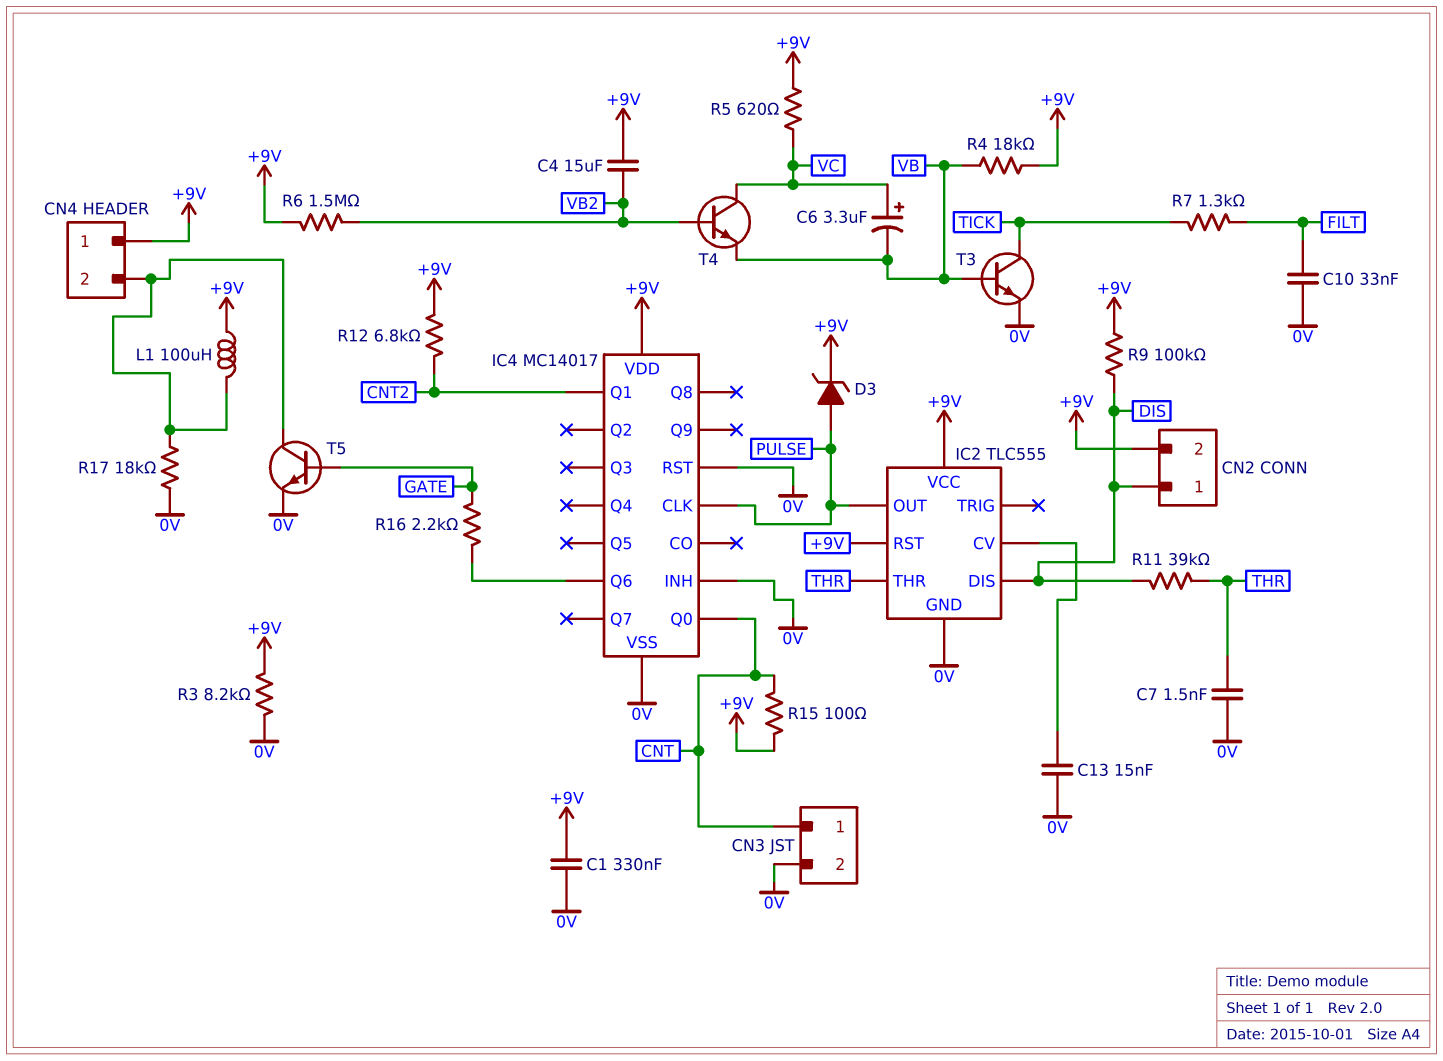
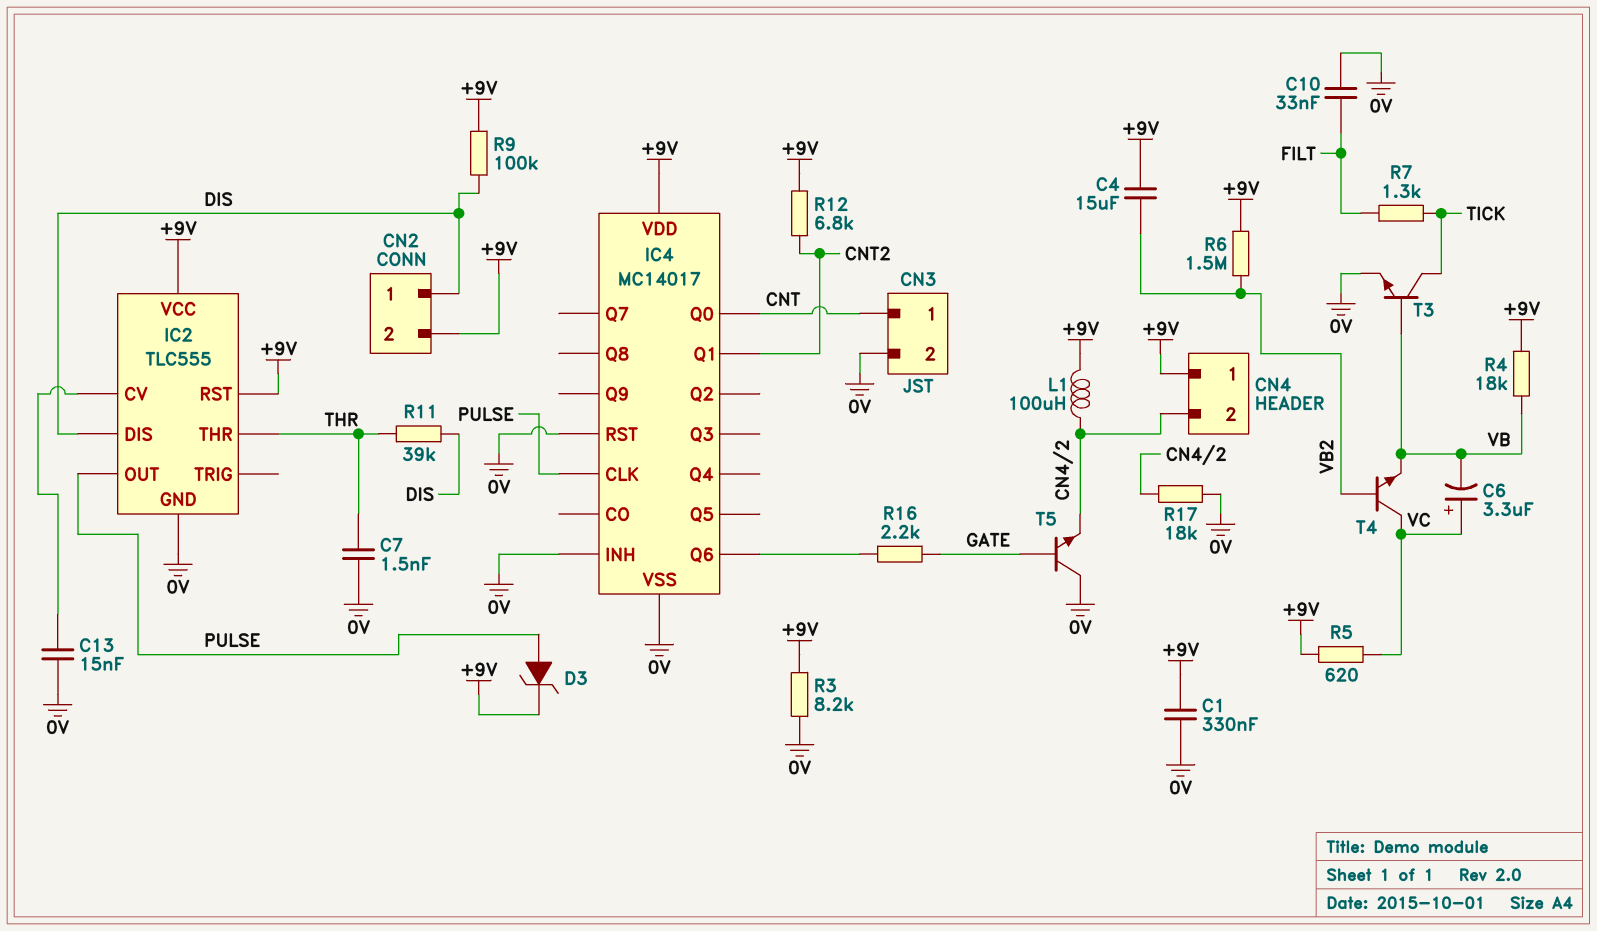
R15: 100 (+9V, CNT) -> none
T5: NPN (B GATE, C CN4/2, E 0V) -> NPN (B GATE, C 0V, E CN4/2)

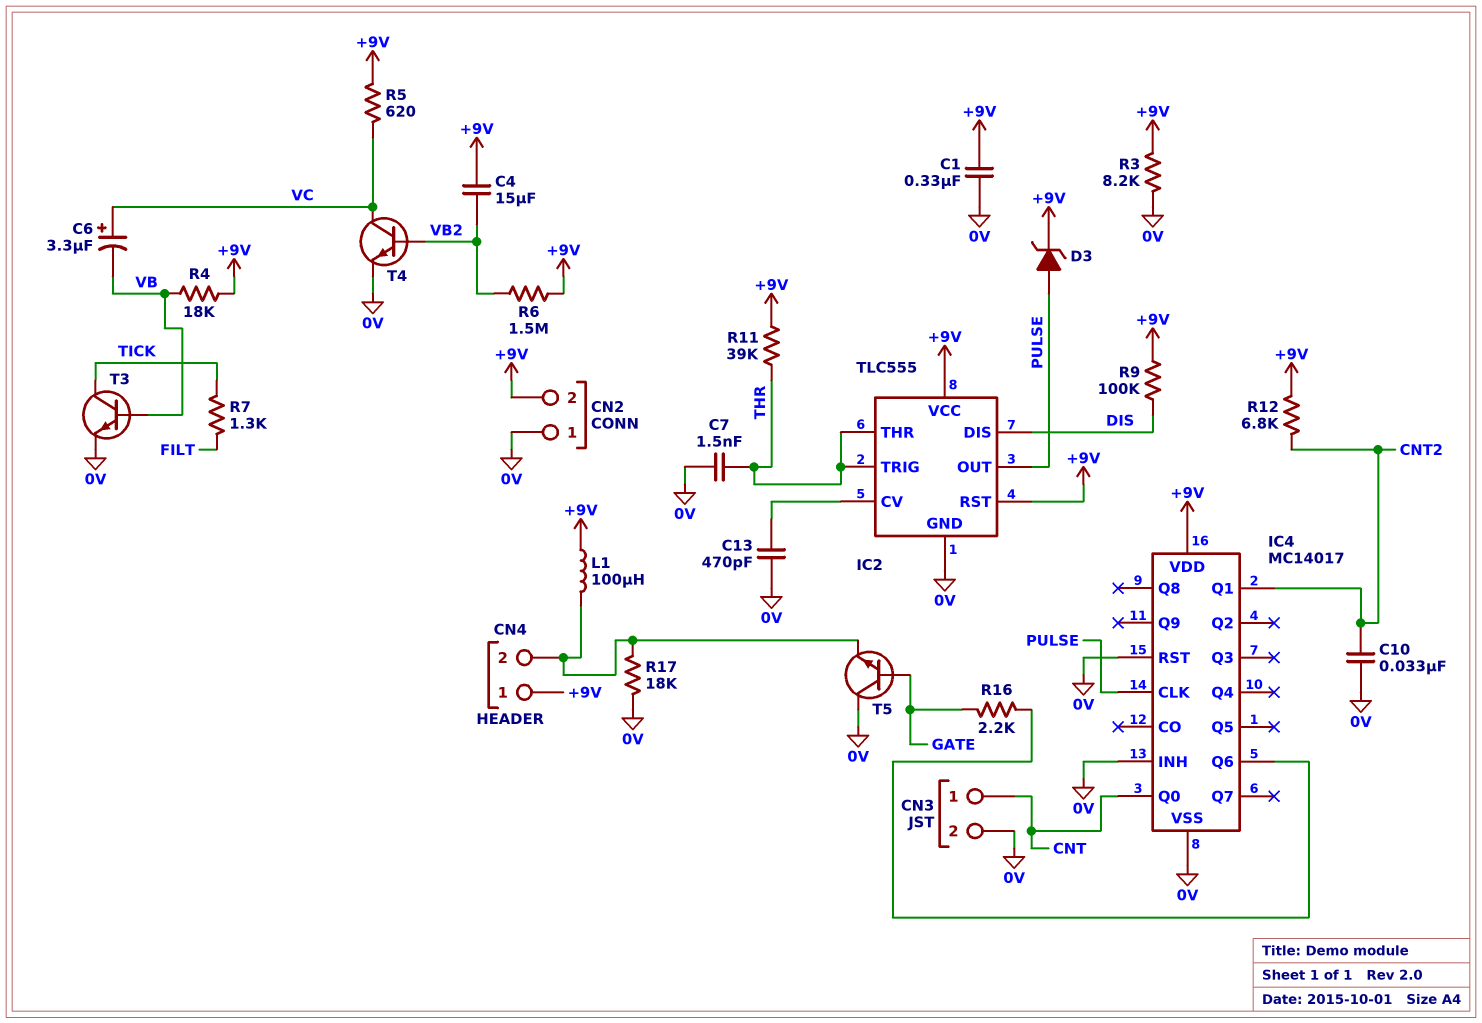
C10: 33nF (0V, FILT) -> 33nF (0V, CNT2)
C13: 15nF (0V, IC2/CV) -> 470pF (0V, IC2/CV)
CN2 pin 1: DIS -> 0V
IC2 pin TRIG: none -> THR
R11: 39k (DIS, THR) -> 39k (+9V, THR)
T4: NPN (B VB2, C VC, E VB) -> NPN (B VB2, C VC, E 0V)

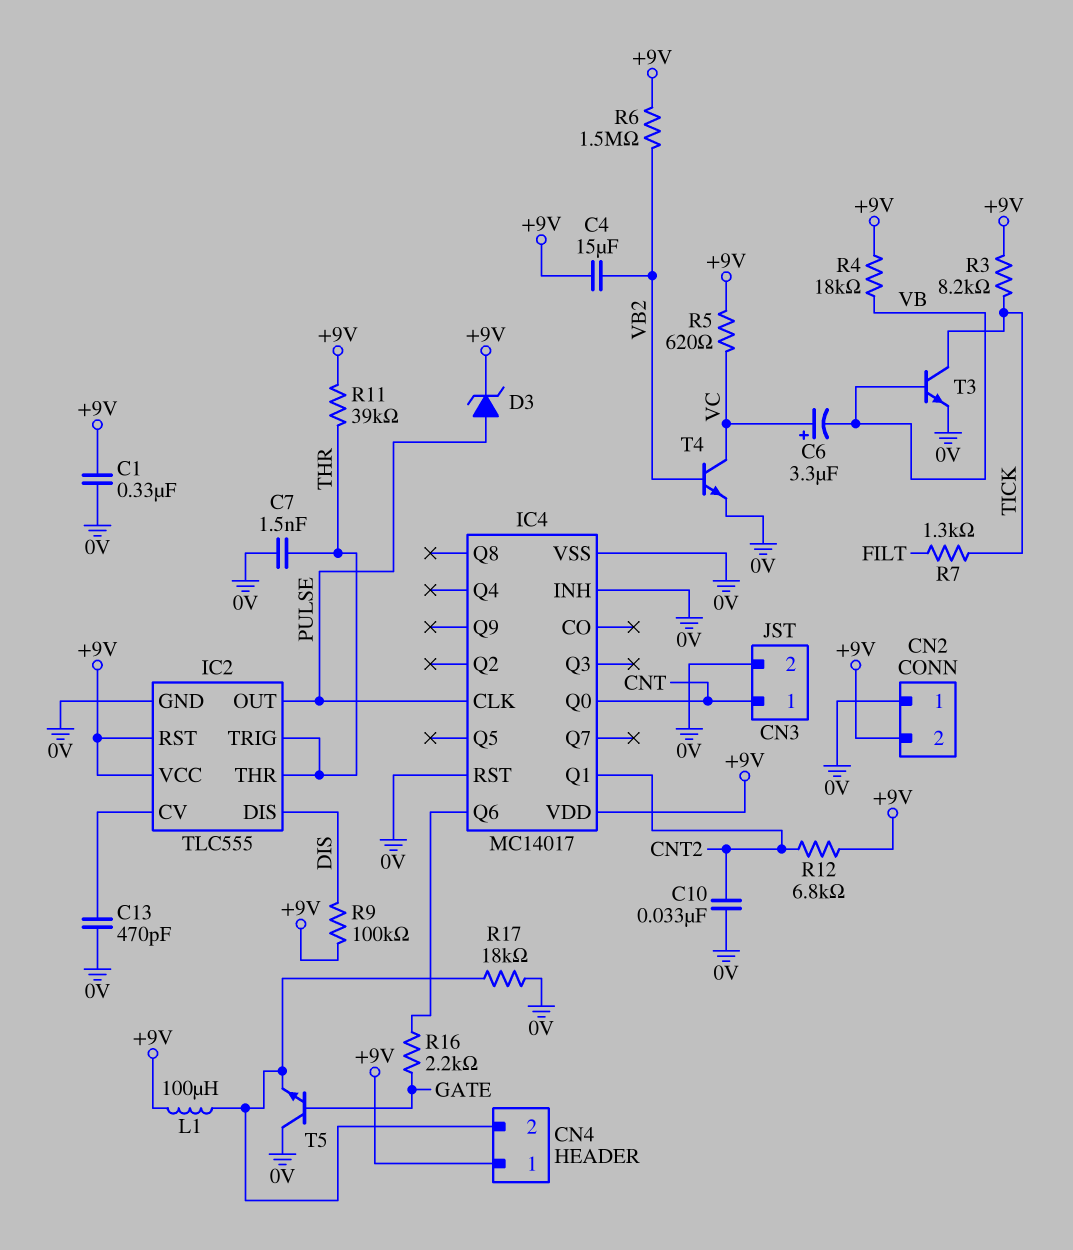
R3: 8.2k (+9V, 0V) -> 8.2k (+9V, TICK)

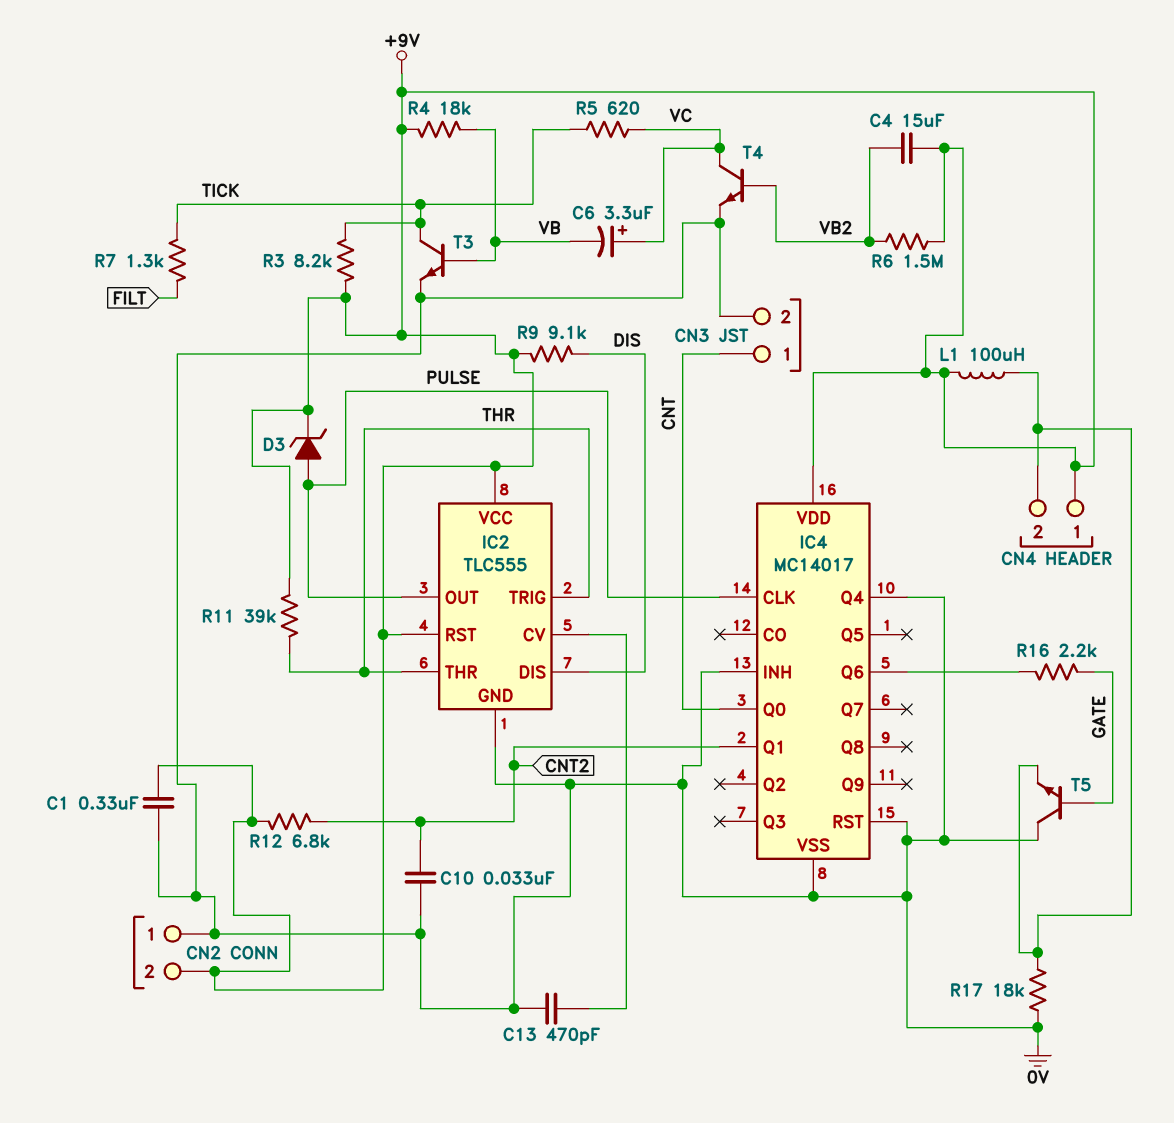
C7: 1.5nF (0V, THR) -> none
IC4 pin Q4: none -> 0V
R5: 620 (+9V, VC) -> 620 (TICK, VC)
R9: 100k (+9V, DIS) -> 9.1k (+9V, DIS)

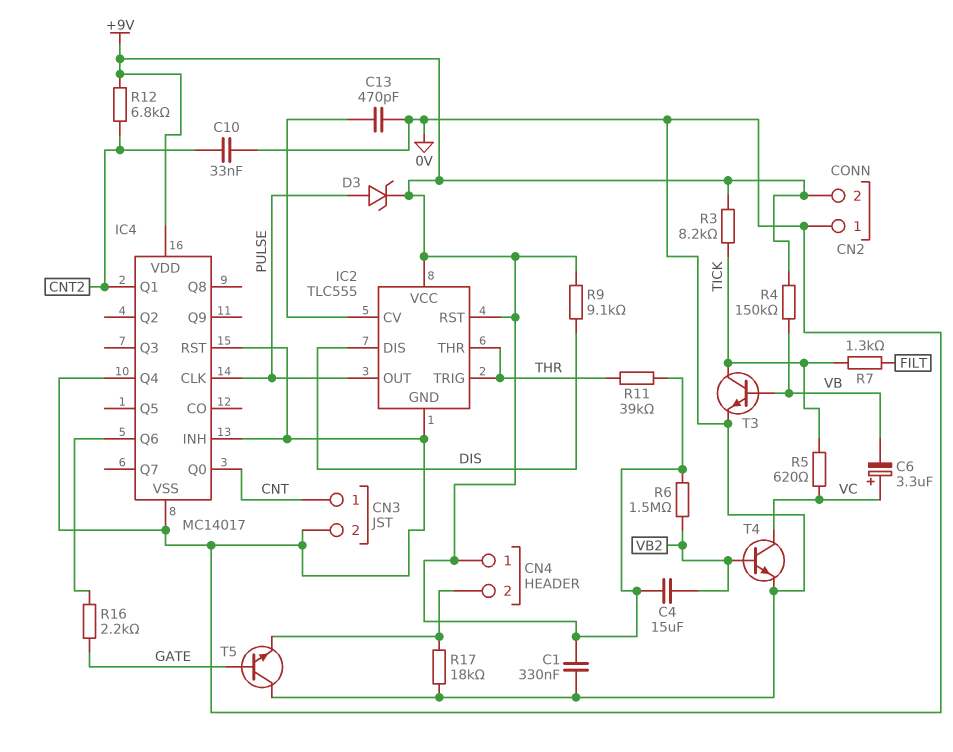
L1: 100uH (+9V, CN4/2) -> none
R4: 18k (+9V, VB) -> 150k (+9V, VB)

